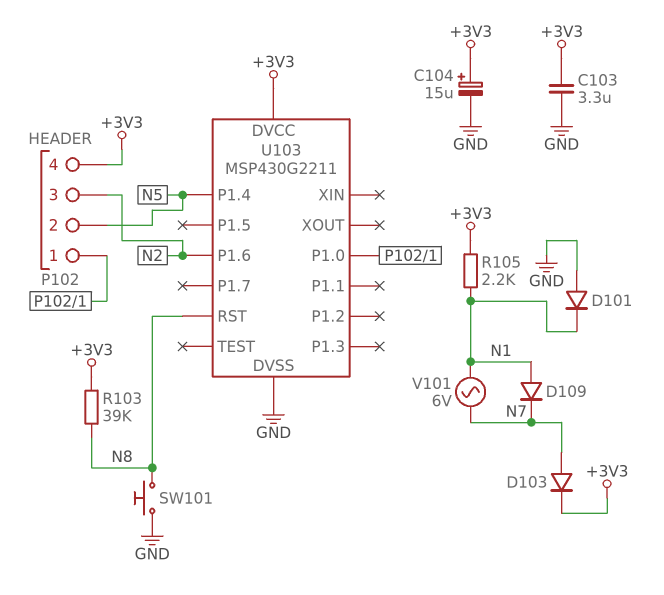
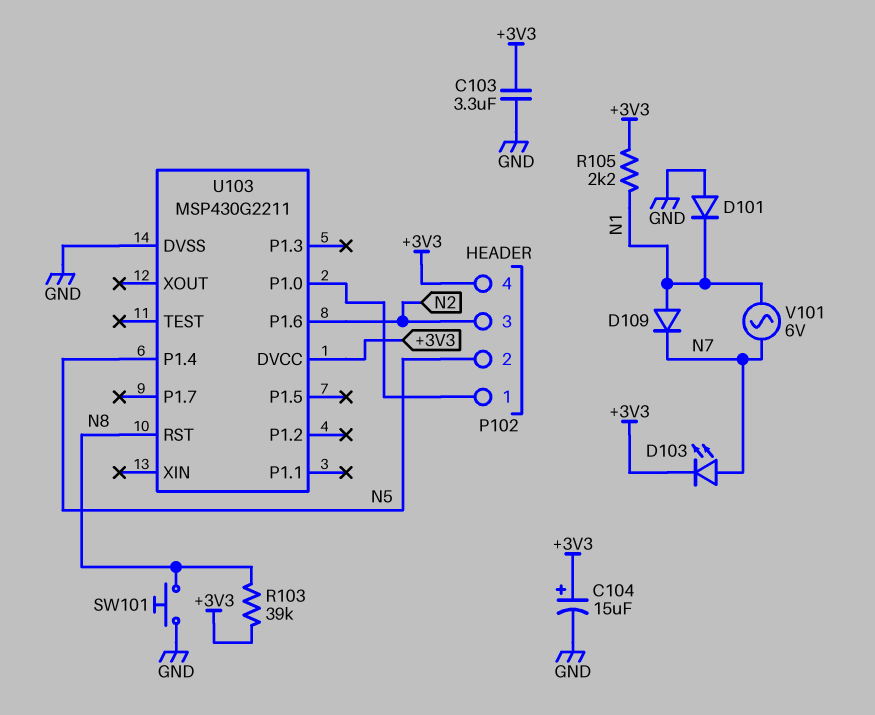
D103: diode (A N7, K +3V3) -> LED (A N7, K +3V3)

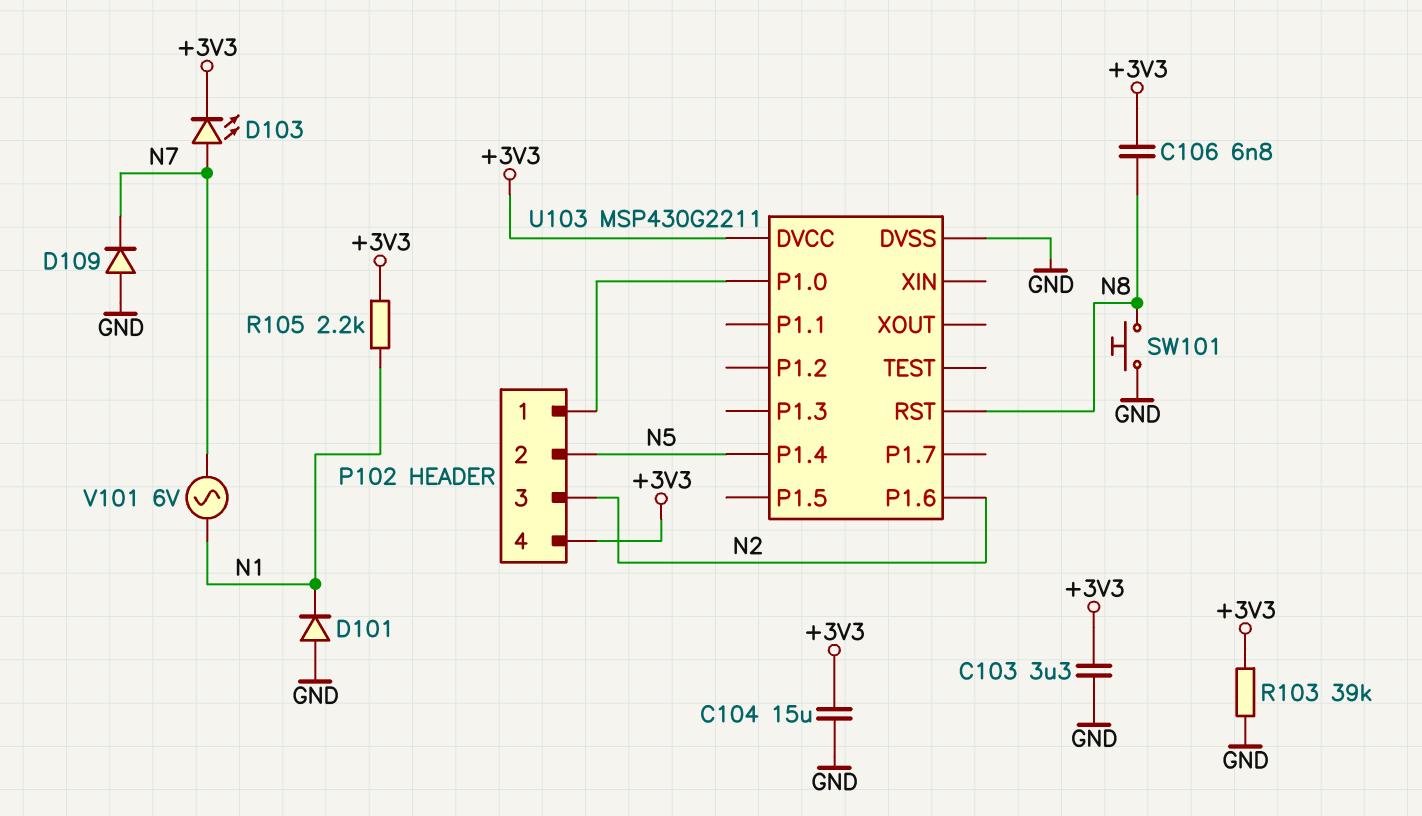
C104: 15uF (plus +3V3, minus GND) -> 15uF (+3V3, GND)
C106: none -> 6.8nF (+3V3, N8)
D109: diode (A N1, K N7) -> diode (A GND, K N7)
R103: 39k (+3V3, N8) -> 39k (+3V3, GND)

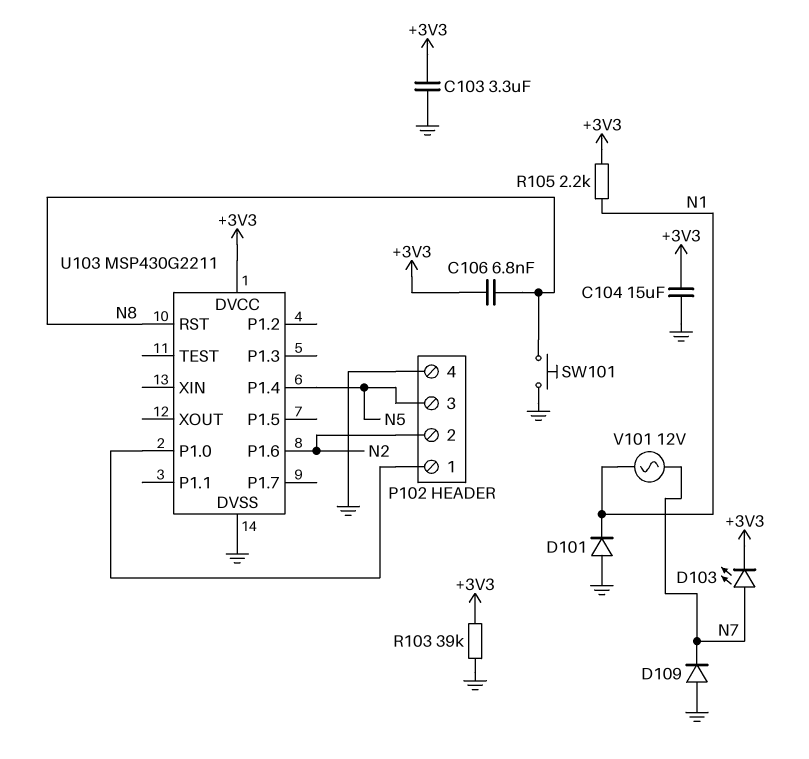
P102 pin 2: N5 -> N2
P102 pin 3: N2 -> N5
P102 pin 4: +3V3 -> GND
V101: AC 6V (N1, N7) -> AC 12V (N1, N7)

